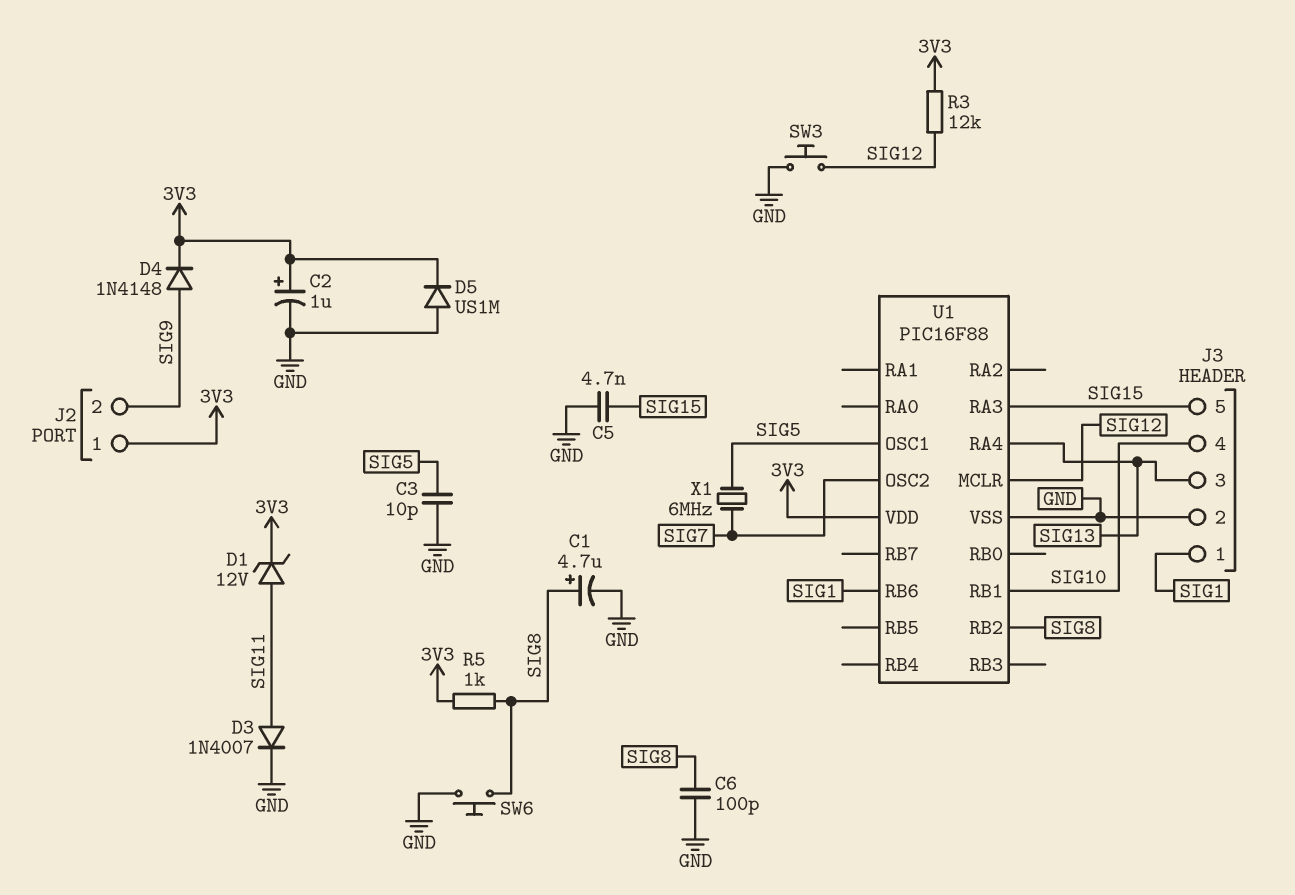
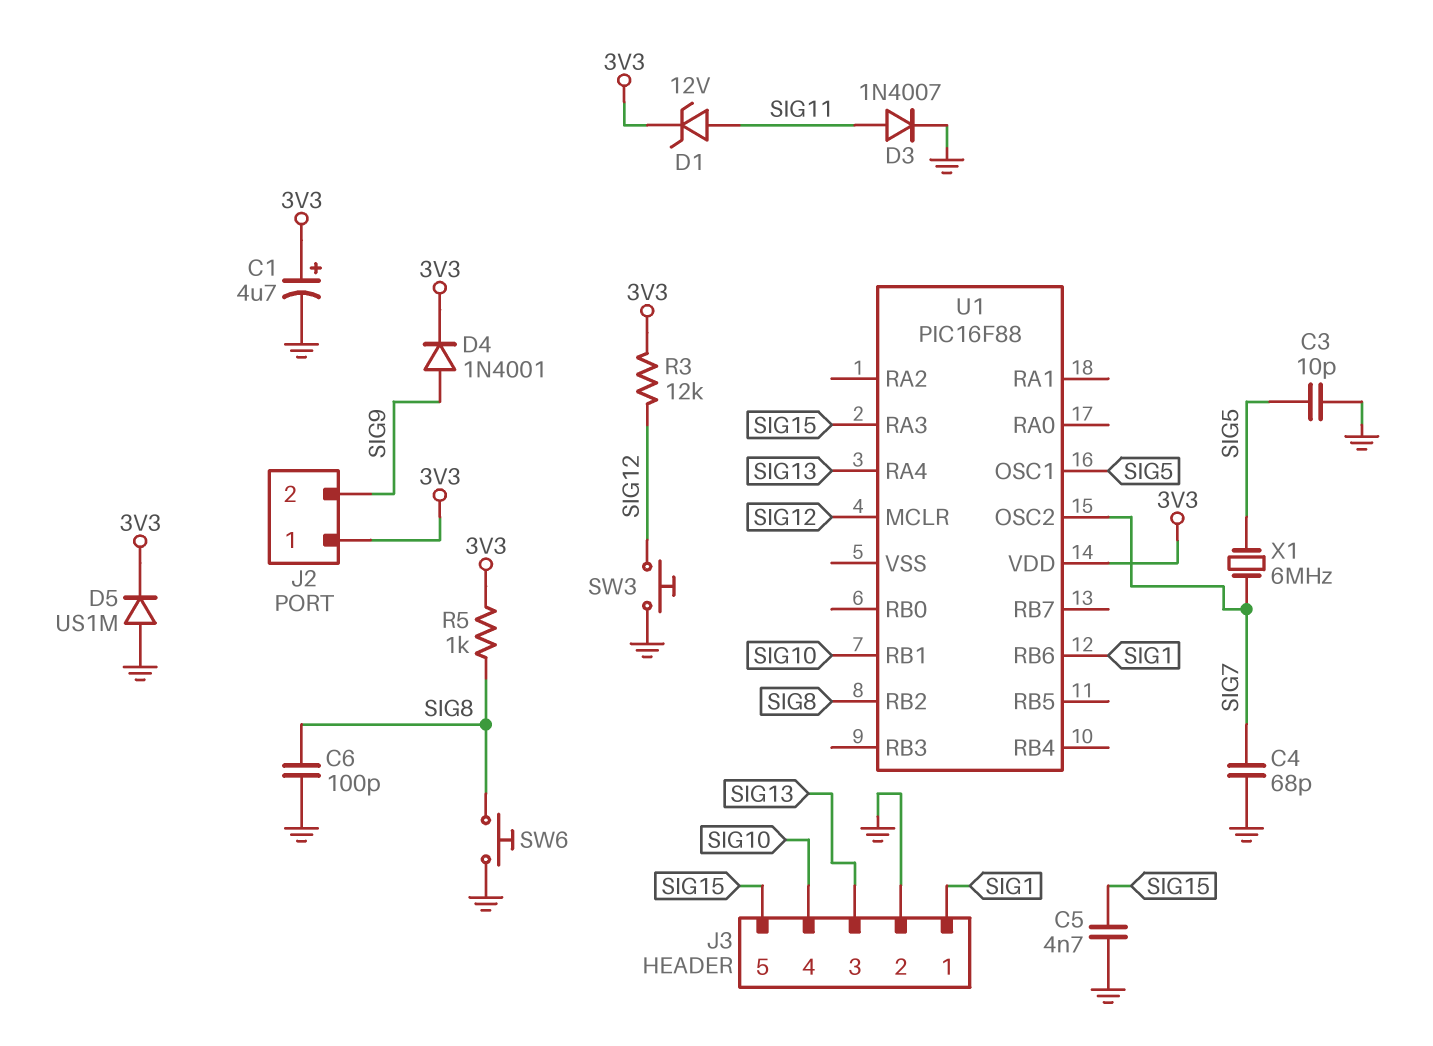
C1: 4.7uF (plus SIG8, minus GND) -> 4.7uF (plus 3V3, minus GND)
C2: 1uF (plus 3V3, minus GND) -> none
C4: none -> 68pF (GND, SIG7)
D4: diode 1N4148 (A SIG9, K 3V3) -> diode 1N4001 (A SIG9, K 3V3)
U1 pin VSS: GND -> none

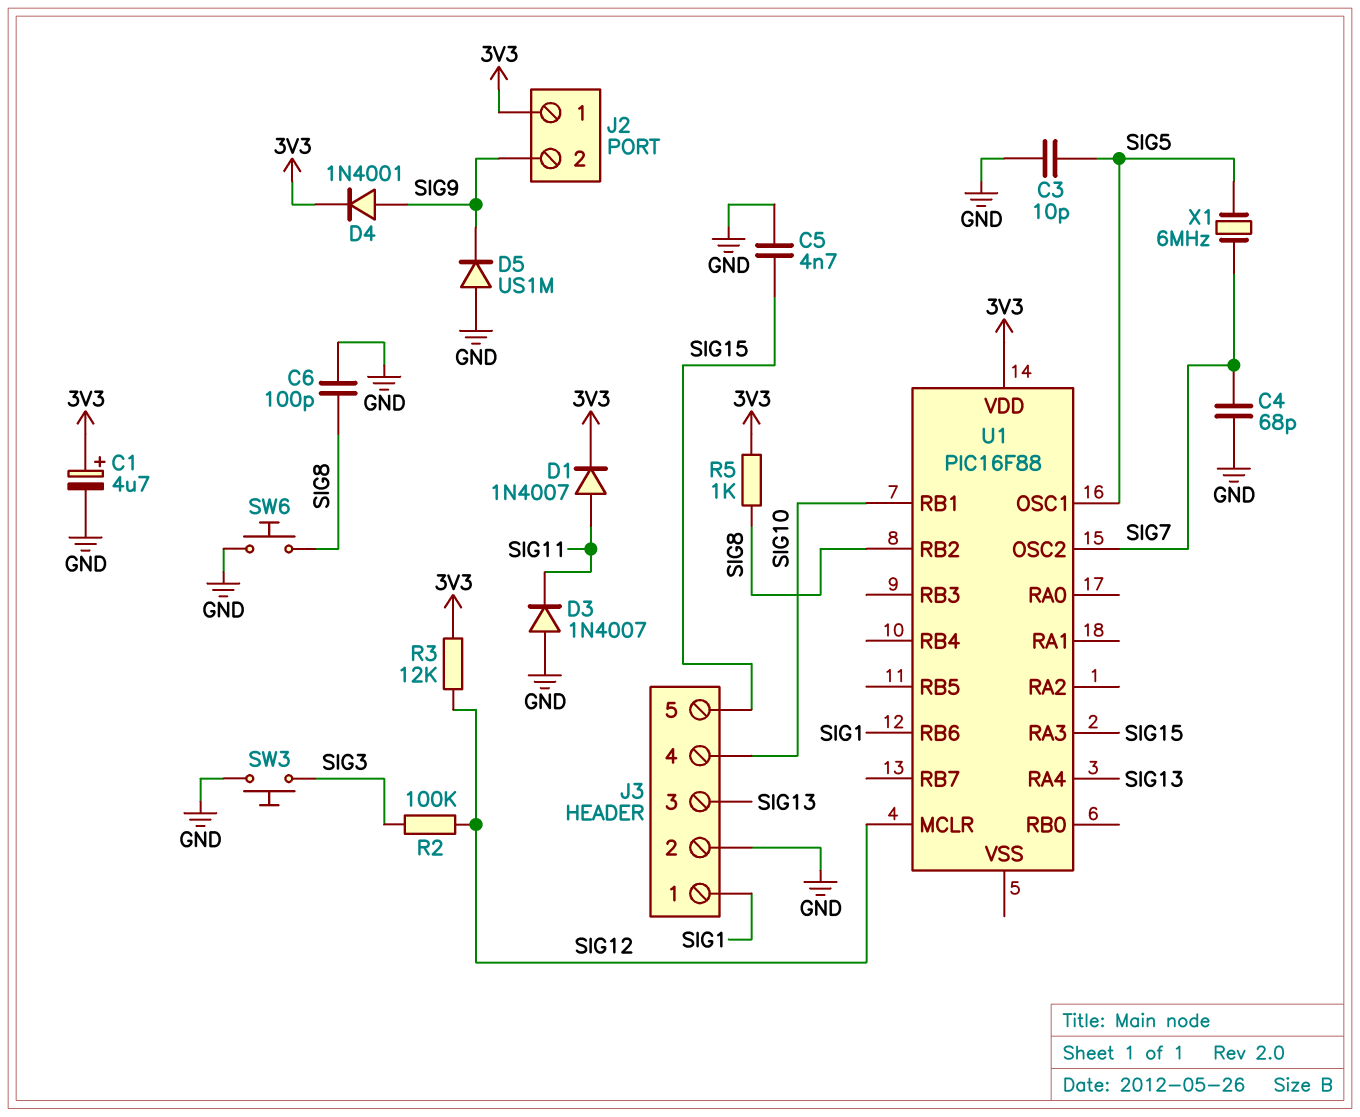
D1: zener 12V (A SIG11, K 3V3) -> diode 1N4007 (A SIG11, K 3V3)
D3: diode 1N4007 (A SIG11, K GND) -> diode 1N4007 (A GND, K SIG11)
D5: diode US1M (A GND, K 3V3) -> diode US1M (A GND, K SIG9)
R2: none -> 100k (SIG3, SIG12)
SW3: button (GND, SIG12) -> button (GND, SIG3)

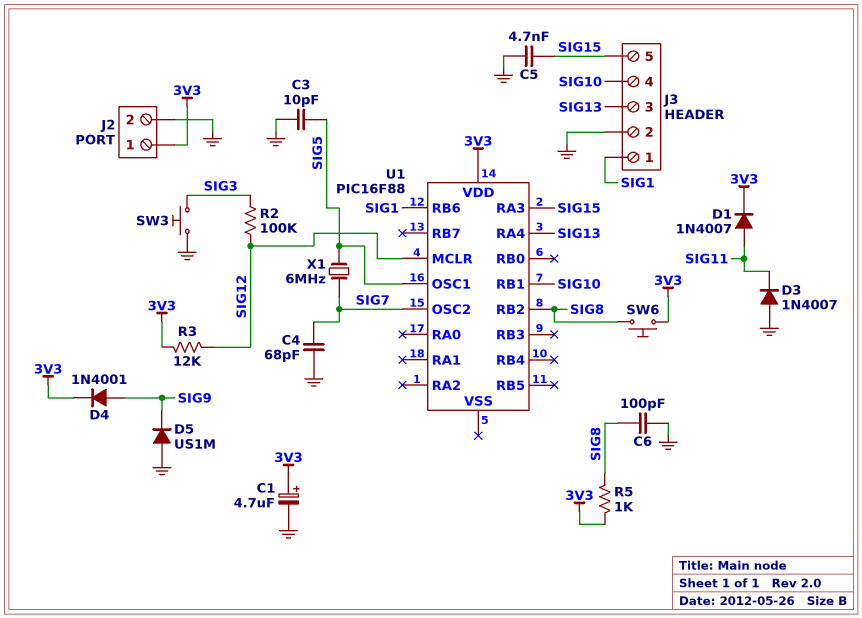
J2 pin 2: SIG9 -> GND
SW6: button (GND, SIG8) -> button (3V3, SIG8)

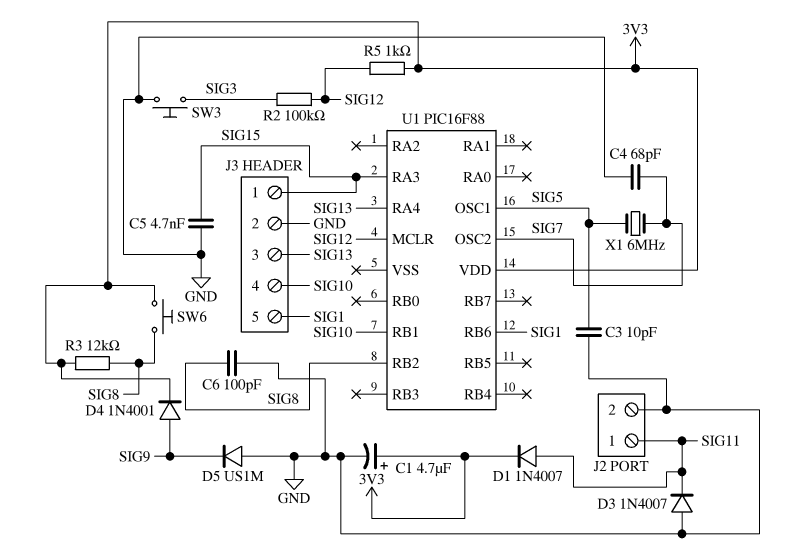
J2 pin 1: 3V3 -> SIG11
J3 pin 1: SIG1 -> SIG15
J3 pin 5: SIG15 -> SIG1
R3: 12k (3V3, SIG12) -> 12k (3V3, SIG8)
R5: 1k (3V3, SIG8) -> 1k (3V3, SIG12)

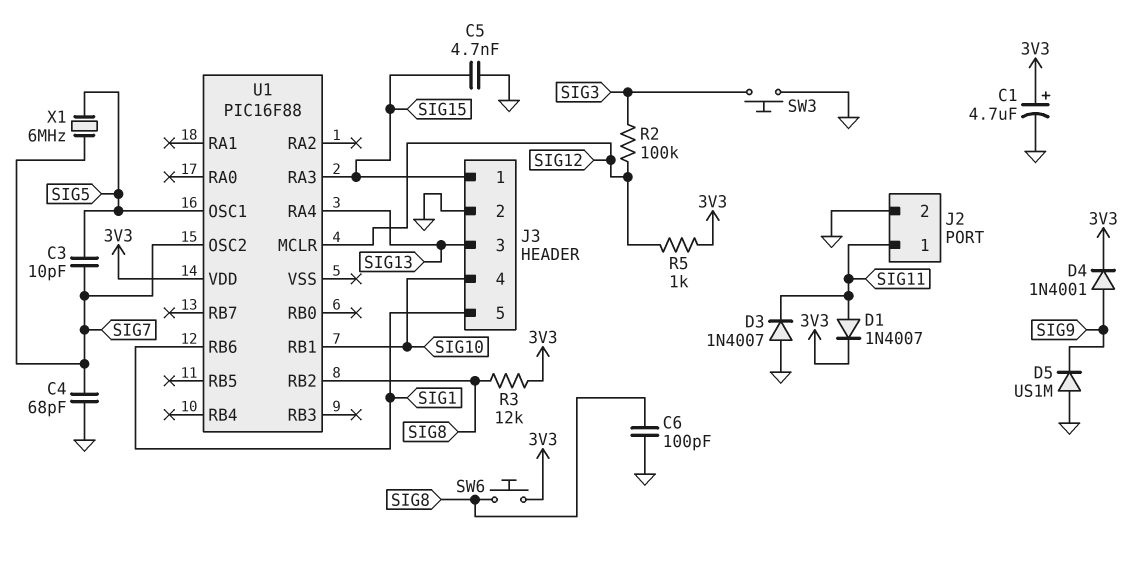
C3: 10pF (GND, SIG5) -> 10pF (SIG5, SIG7)

